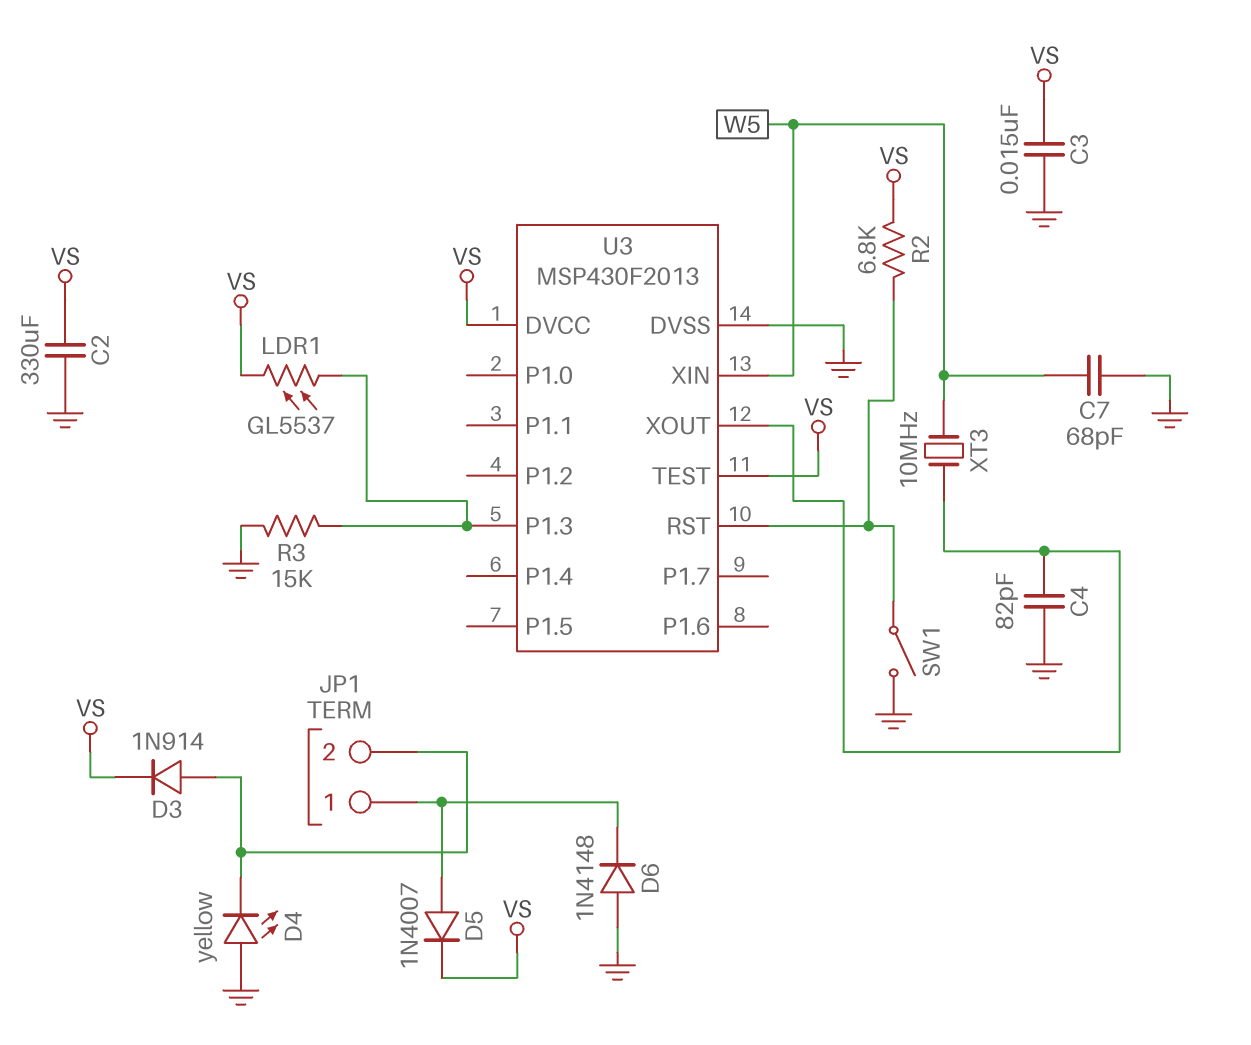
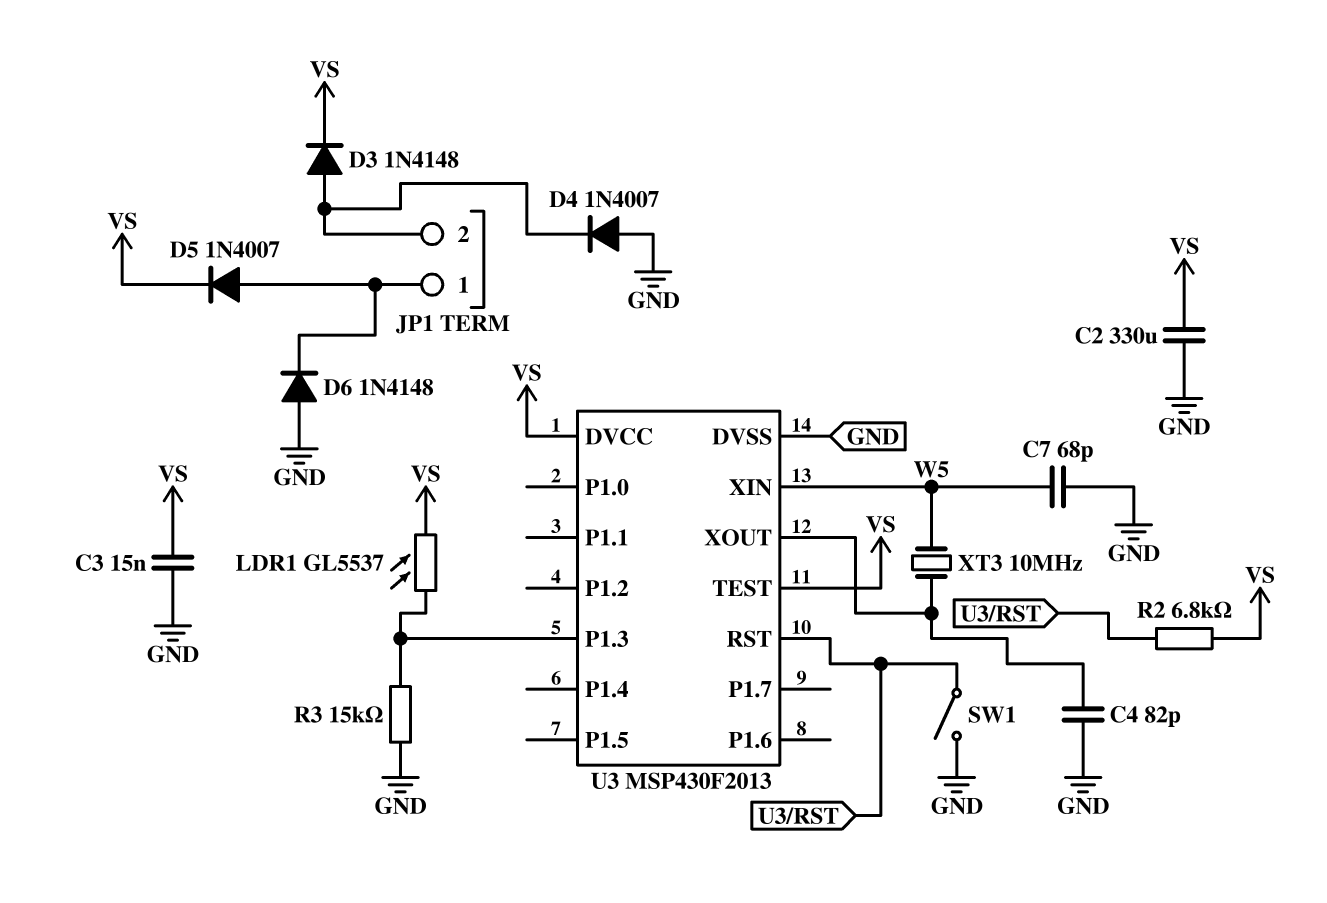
D3: diode 1N914 (A JP1/2, K VS) -> diode 1N4148 (A JP1/2, K VS)
D4: LED yellow (A GND, K JP1/2) -> diode 1N4007 (A GND, K JP1/2)

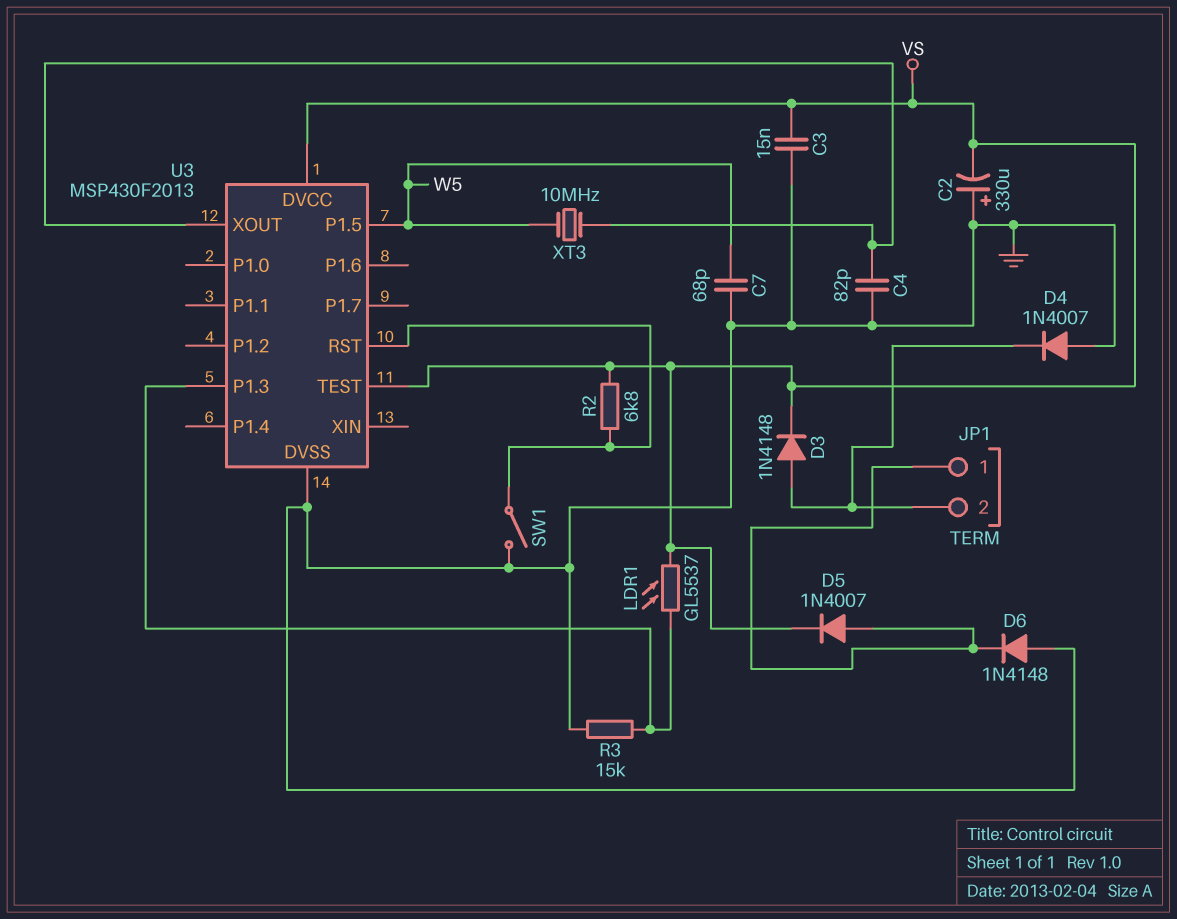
C2: 330uF (GND, VS) -> 330uF (plus GND, minus VS)
U3 pin P1.5: none -> W5
U3 pin XIN: W5 -> none

